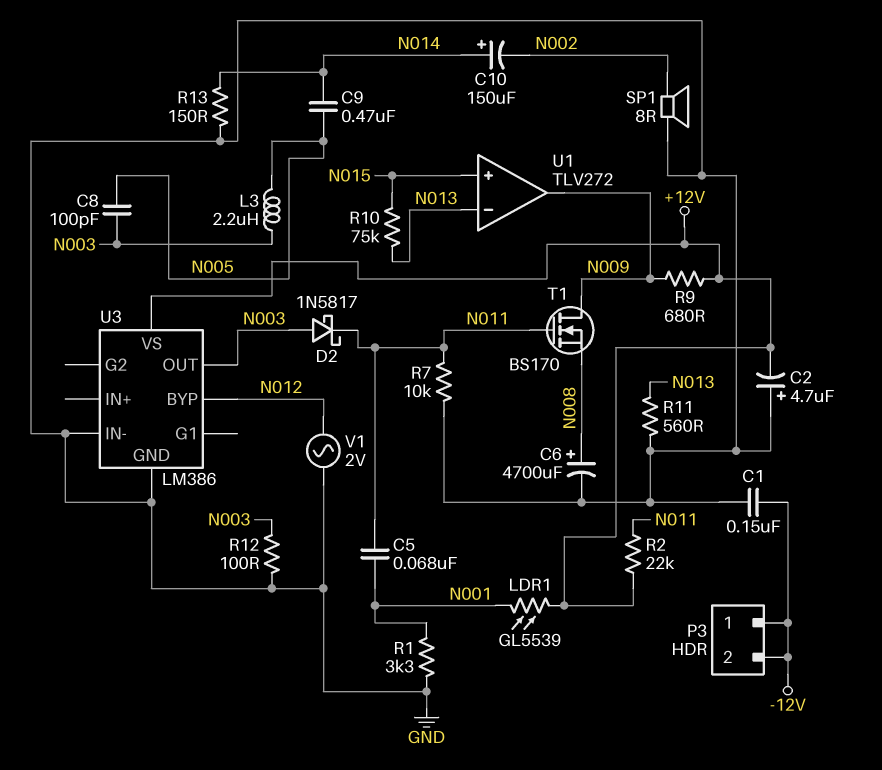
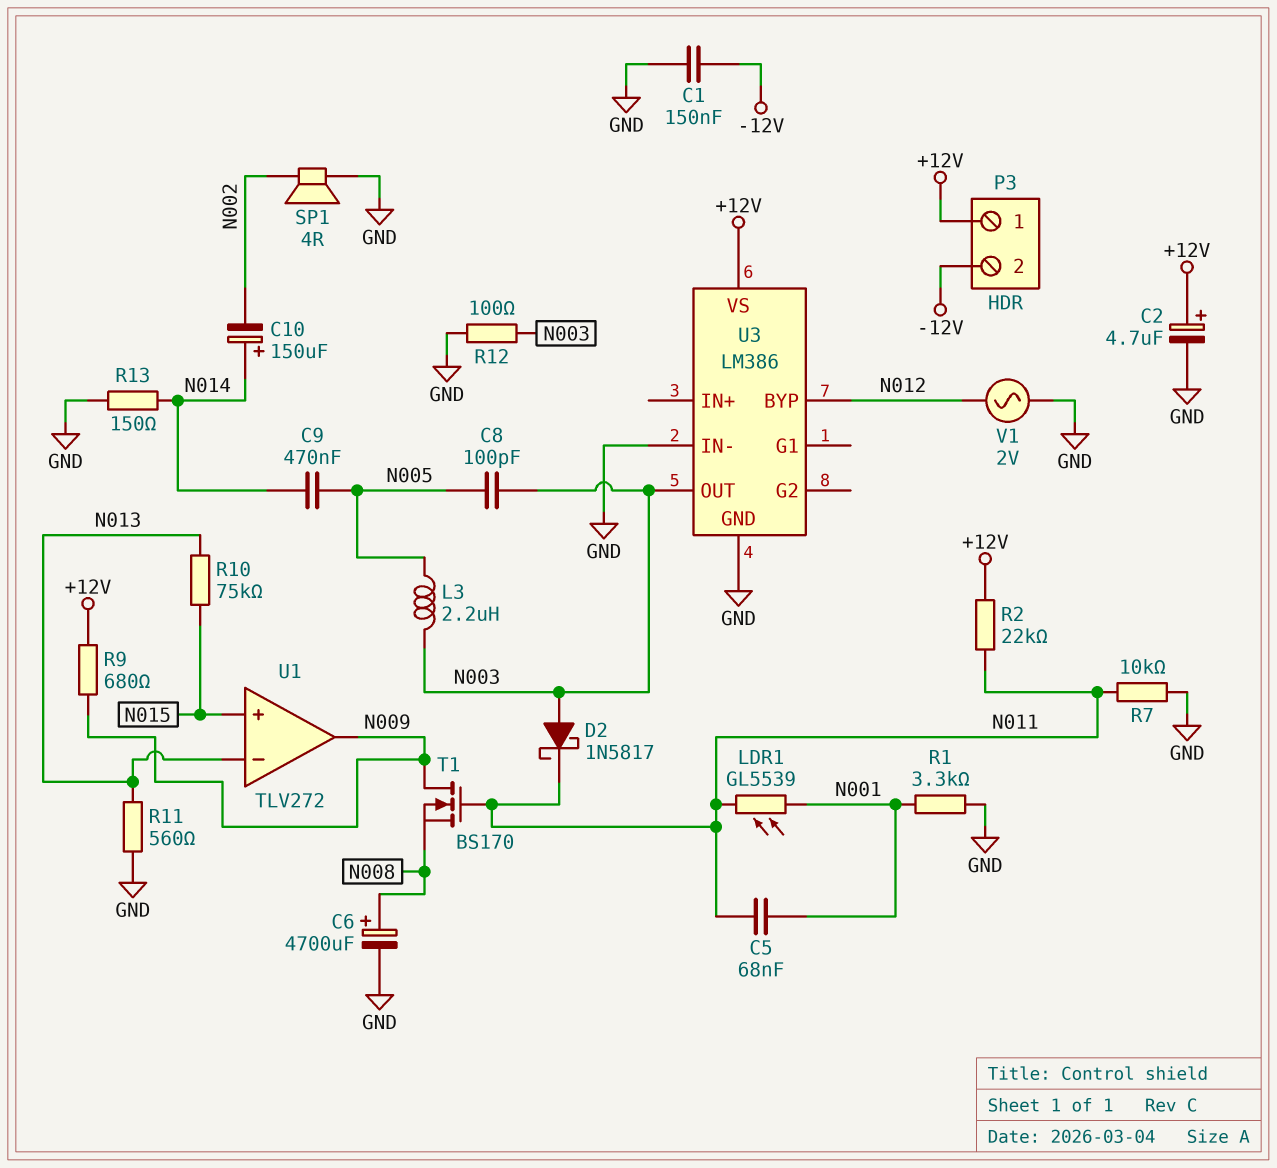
C2: 4.7uF (plus GND, minus +12V) -> 4.7uF (plus +12V, minus GND)
LDR1: GL5539 (+12V, N001) -> GL5539 (N001, N011)
P3 pin 1: -12V -> +12V
SP1: speaker 8R (GND, N002) -> speaker 4R (GND, N002)

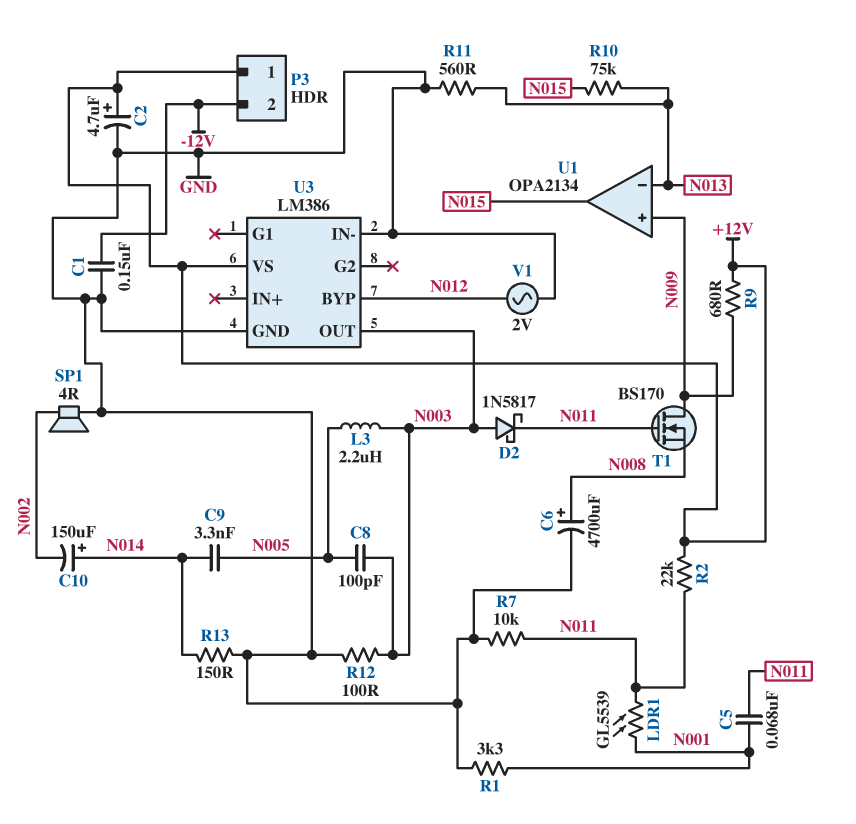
C9: 470nF (N005, N014) -> 3.3nF (N005, N014)
U1: TLV272 -> OPA2134
U1 pin in+: N015 -> N009
U1 pin out: N009 -> N015

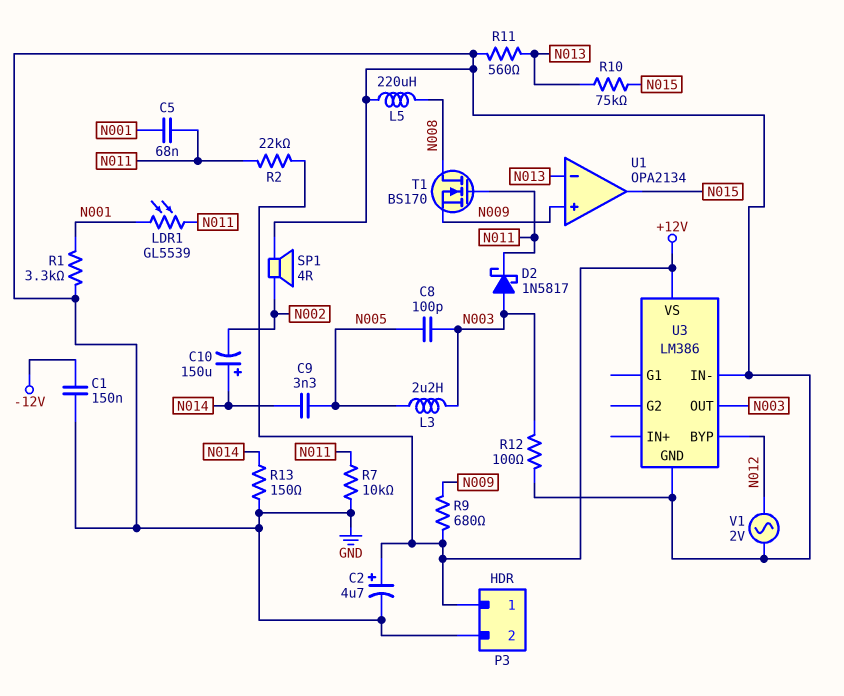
C6: 4700uF (plus N008, minus GND) -> none
L5: none -> 220uH (GND, N008)
P3 pin 2: -12V -> GND
T1: NMOS BS170 (G N011, D N009, S N008) -> NMOS BS170 (G N011, D N008, S N009)

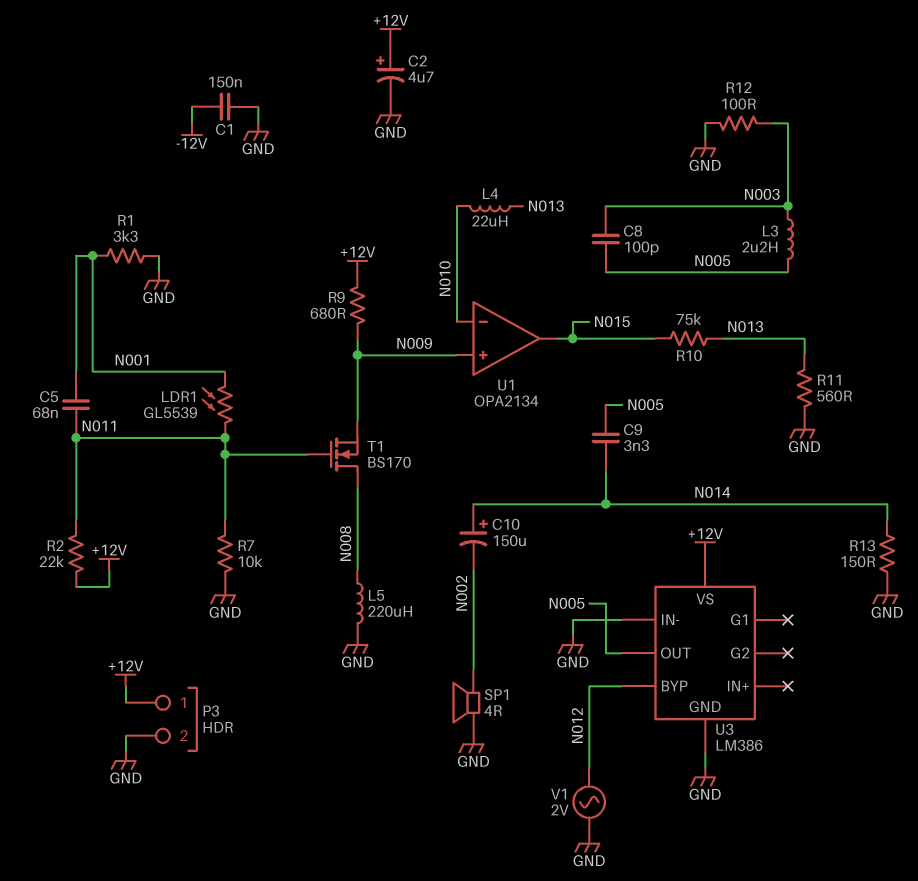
D2: schottky 1N5817 (A N003, K N011) -> none
L4: none -> 22uH (N010, N013)
U1 pin in-: N013 -> N010
U3 pin OUT: N003 -> N005

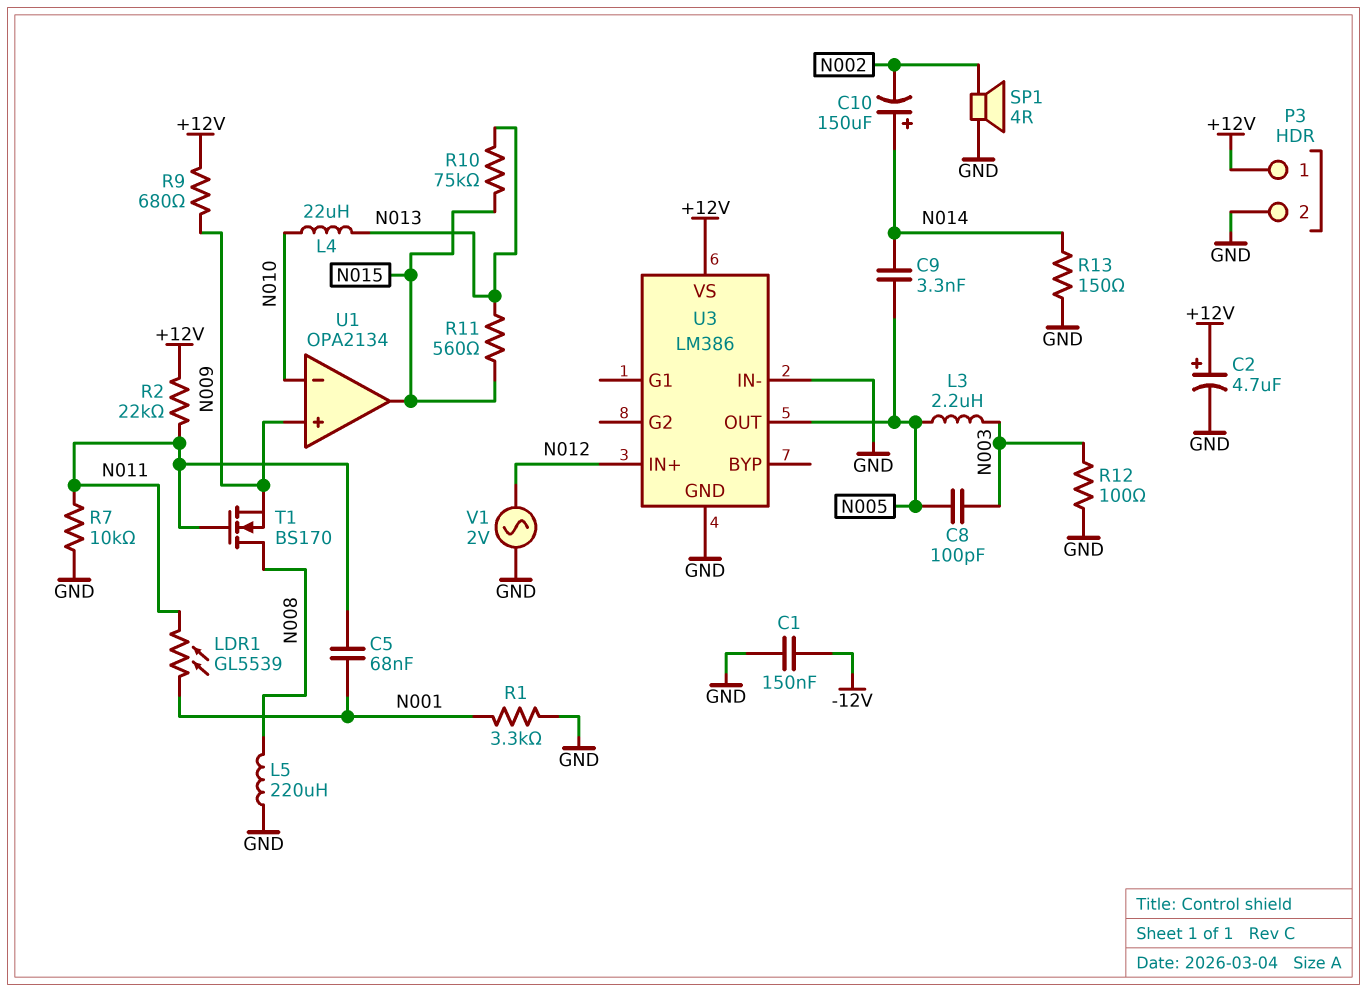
R11: 560 (GND, N013) -> 560 (N013, N015)
U3 pin BYP: N012 -> none
U3 pin IN+: none -> N012

